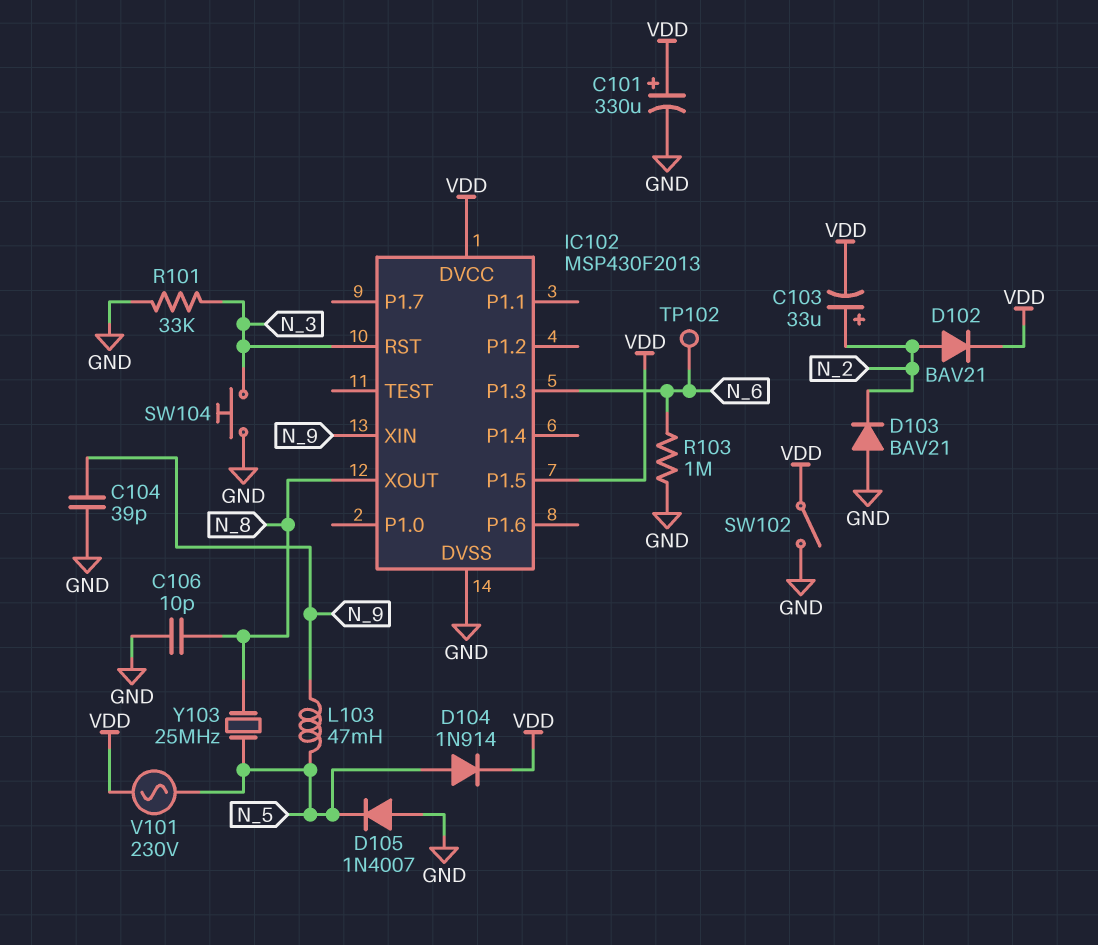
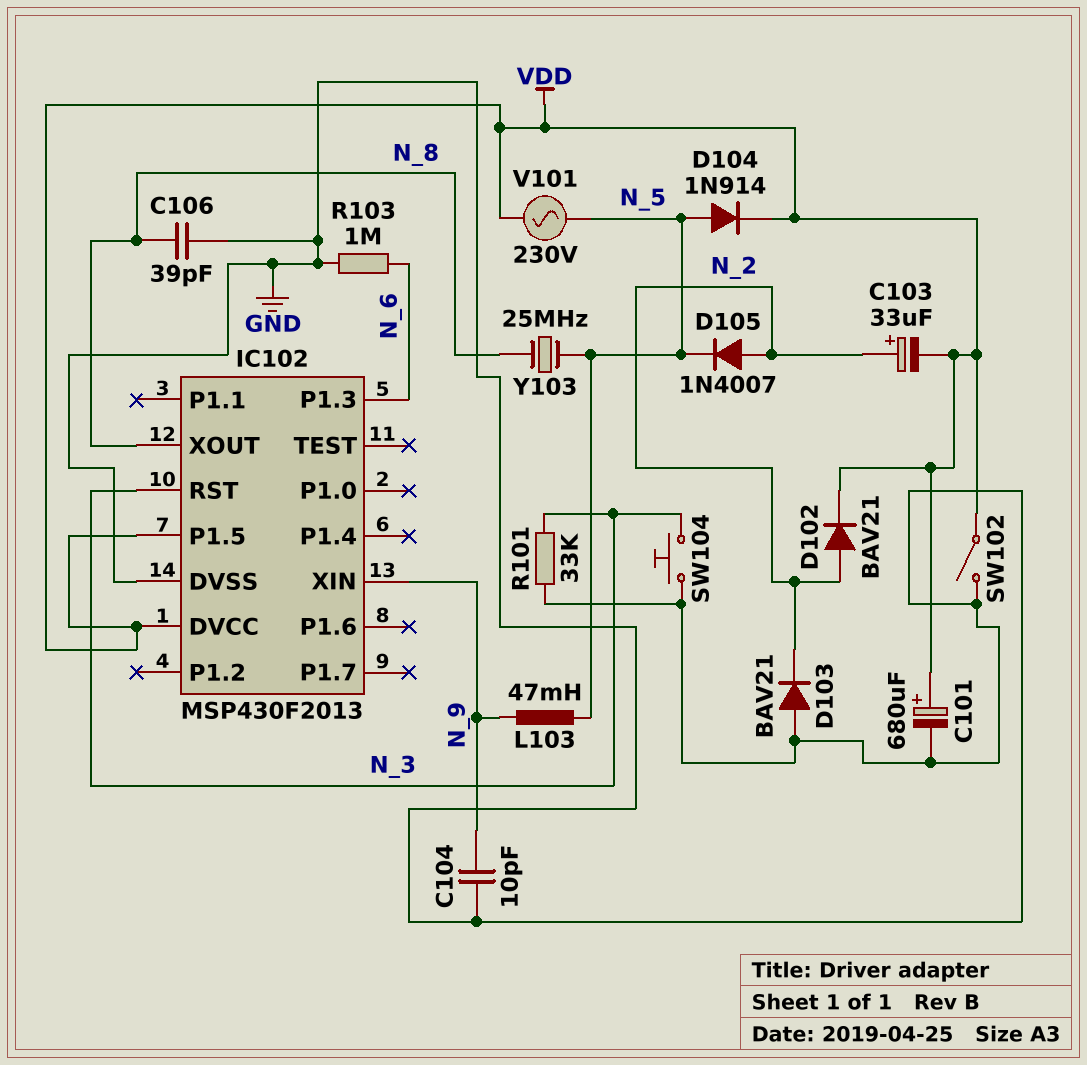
C101: 330uF (plus VDD, minus GND) -> 680uF (plus VDD, minus GND)
C104: 39pF (GND, N_9) -> 10pF (GND, N_9)
C106: 10pF (GND, N_8) -> 39pF (GND, N_8)
D105: diode 1N4007 (A GND, K N_5) -> diode 1N4007 (A N_2, K N_5)
TP102: test point (N_6) -> none

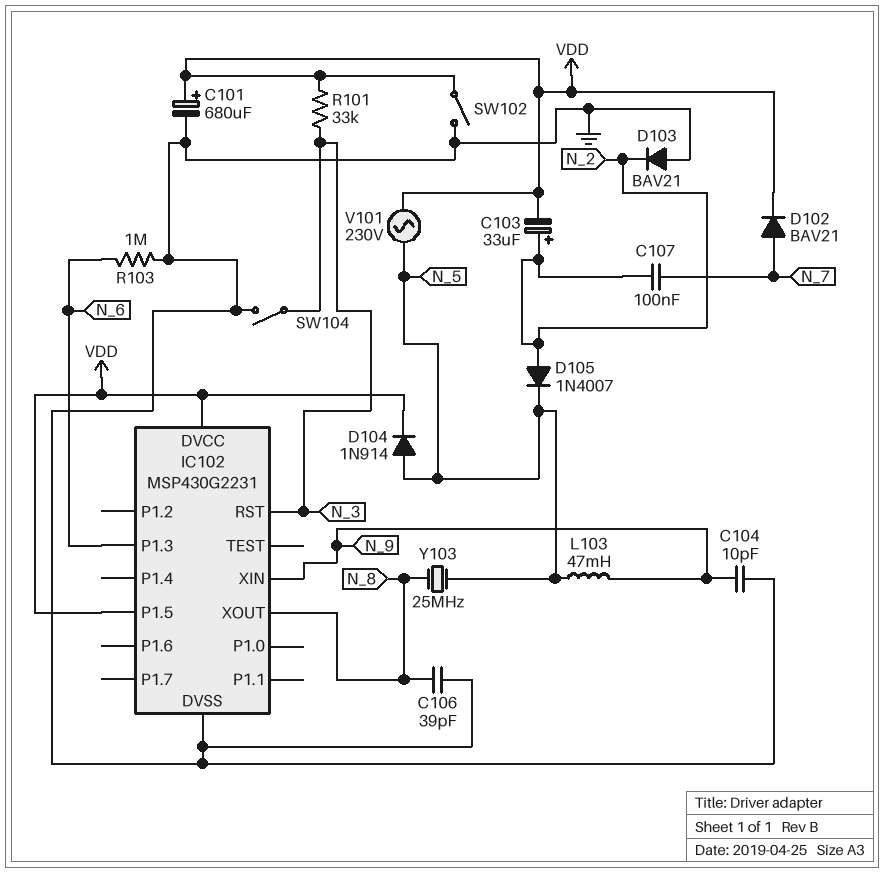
C107: none -> 100nF (N_2, N_7)
D102: diode BAV21 (A N_2, K VDD) -> diode BAV21 (A N_7, K VDD)
IC102: MSP430F2013 -> MSP430G2231
R101: 33k (GND, N_3) -> 33k (N_3, VDD)
SW104: button (GND, N_3) -> switch (GND, N_3)

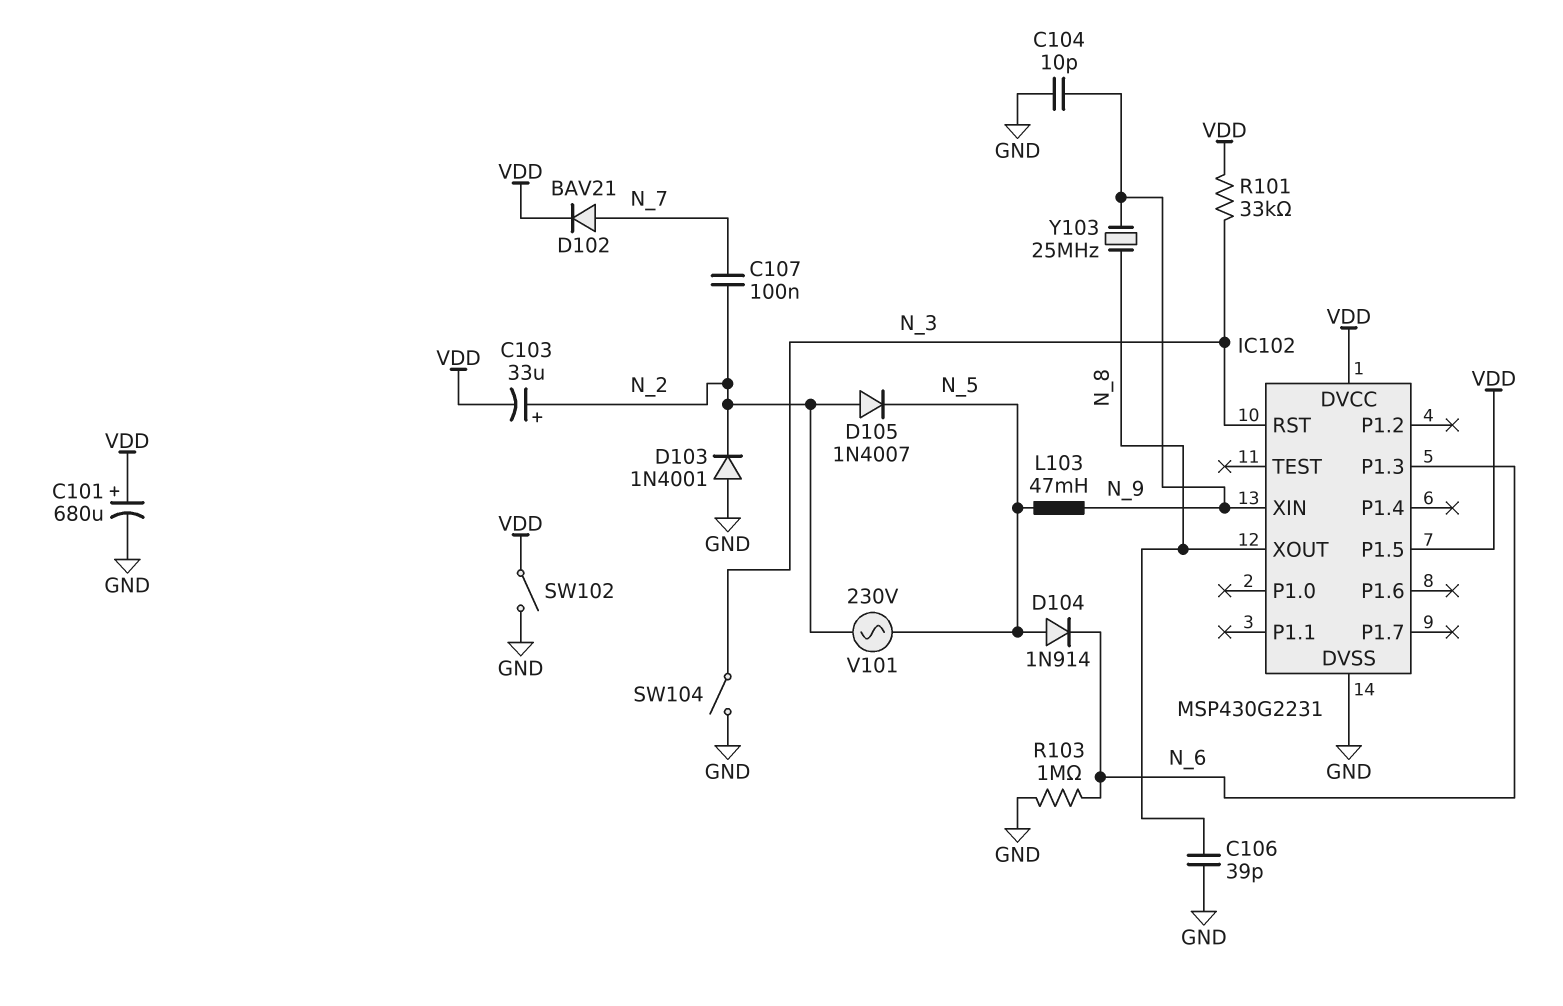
D103: diode BAV21 (A GND, K N_2) -> diode 1N4001 (A GND, K N_2)
D104: diode 1N914 (A N_5, K VDD) -> diode 1N914 (A N_5, K N_6)
V101: AC 230V (N_5, VDD) -> AC 230V (N_2, N_5)
Y103: 25MHz (N_5, N_8) -> 25MHz (N_8, N_9)

